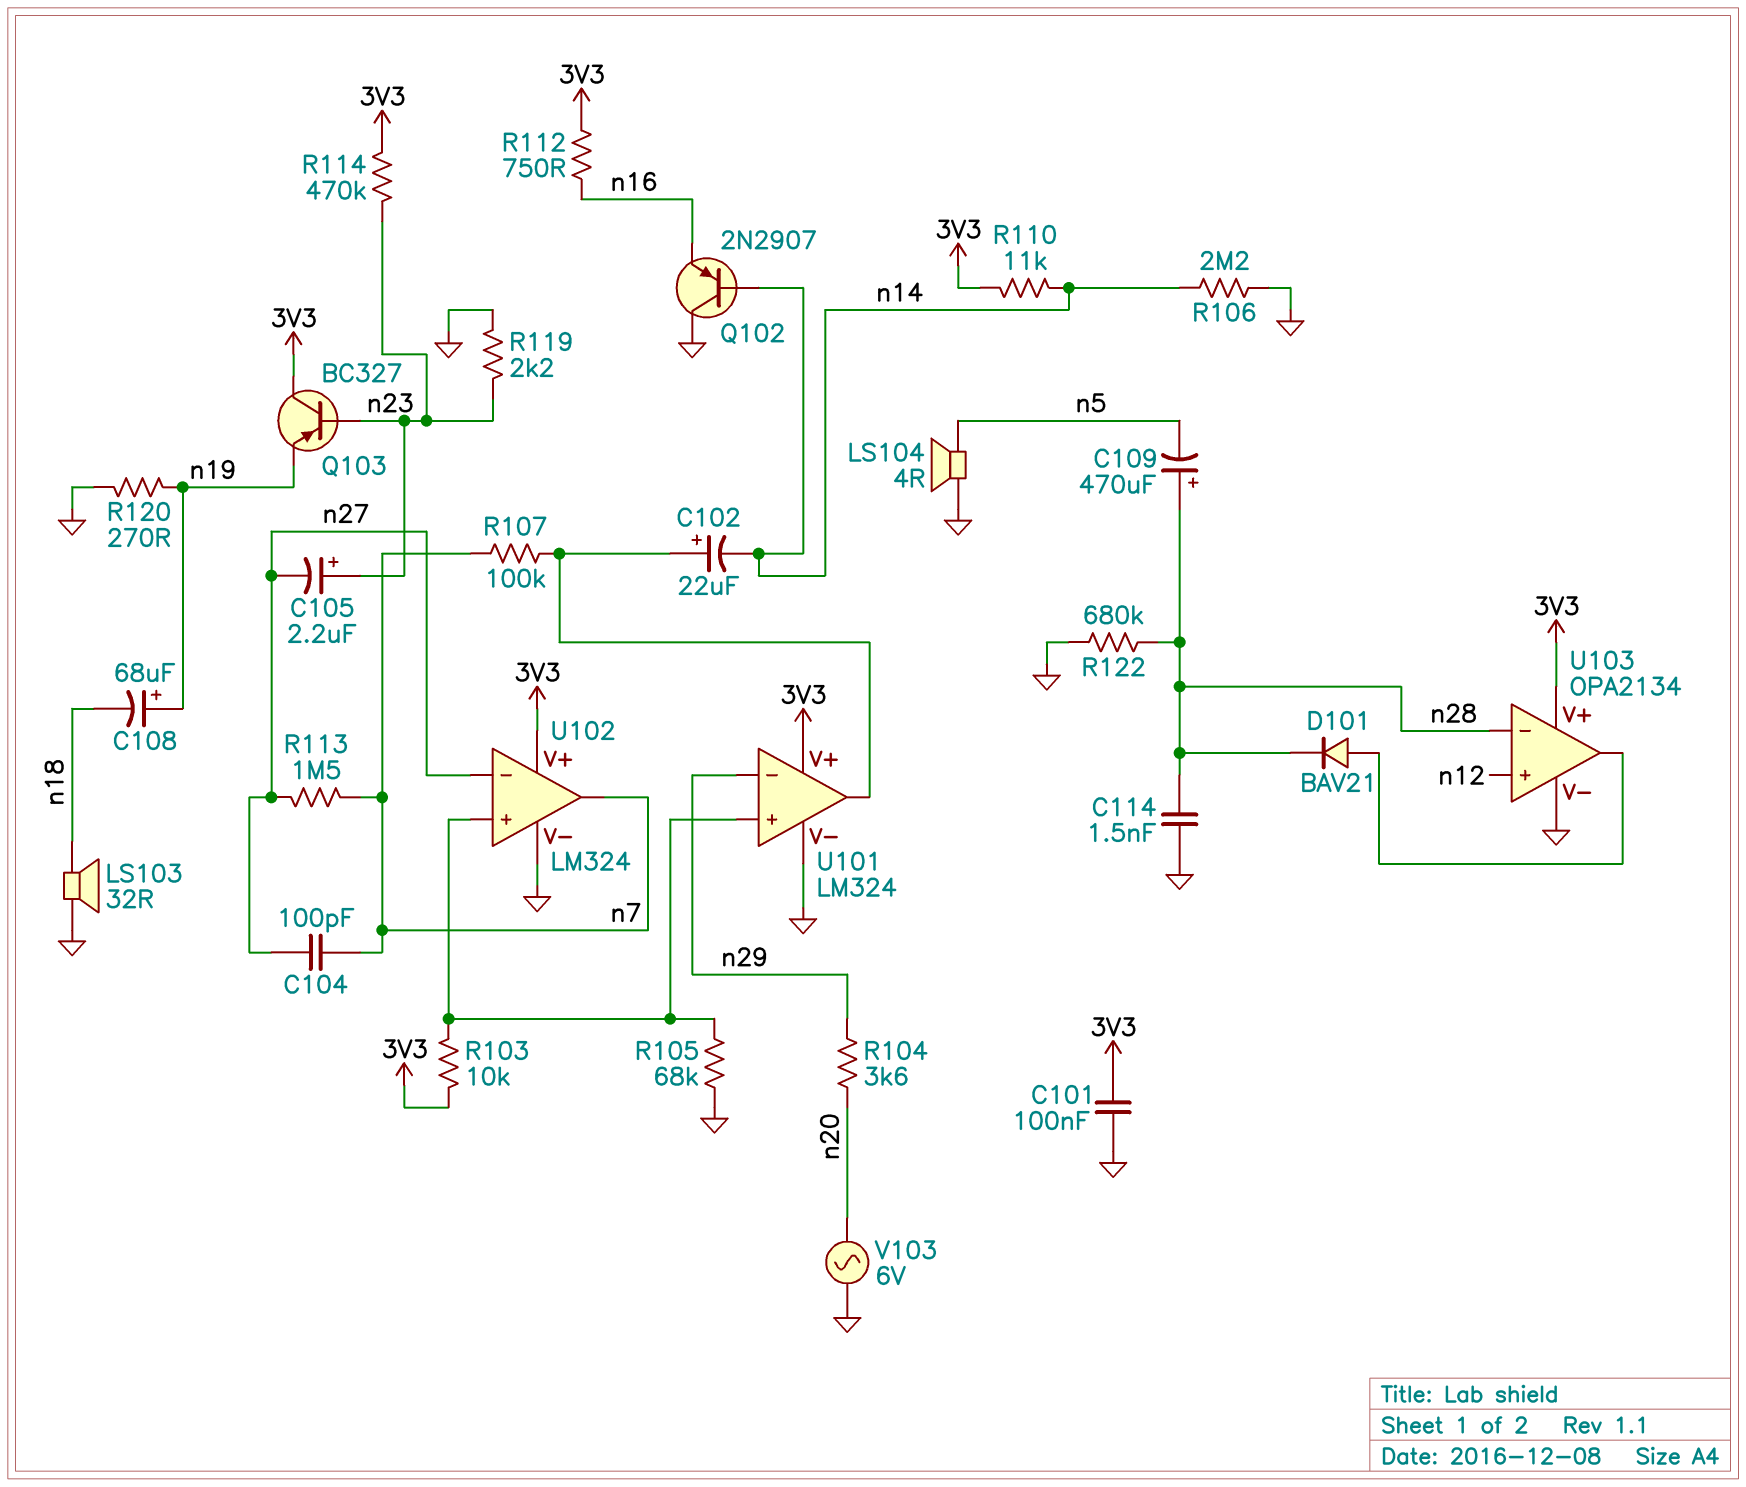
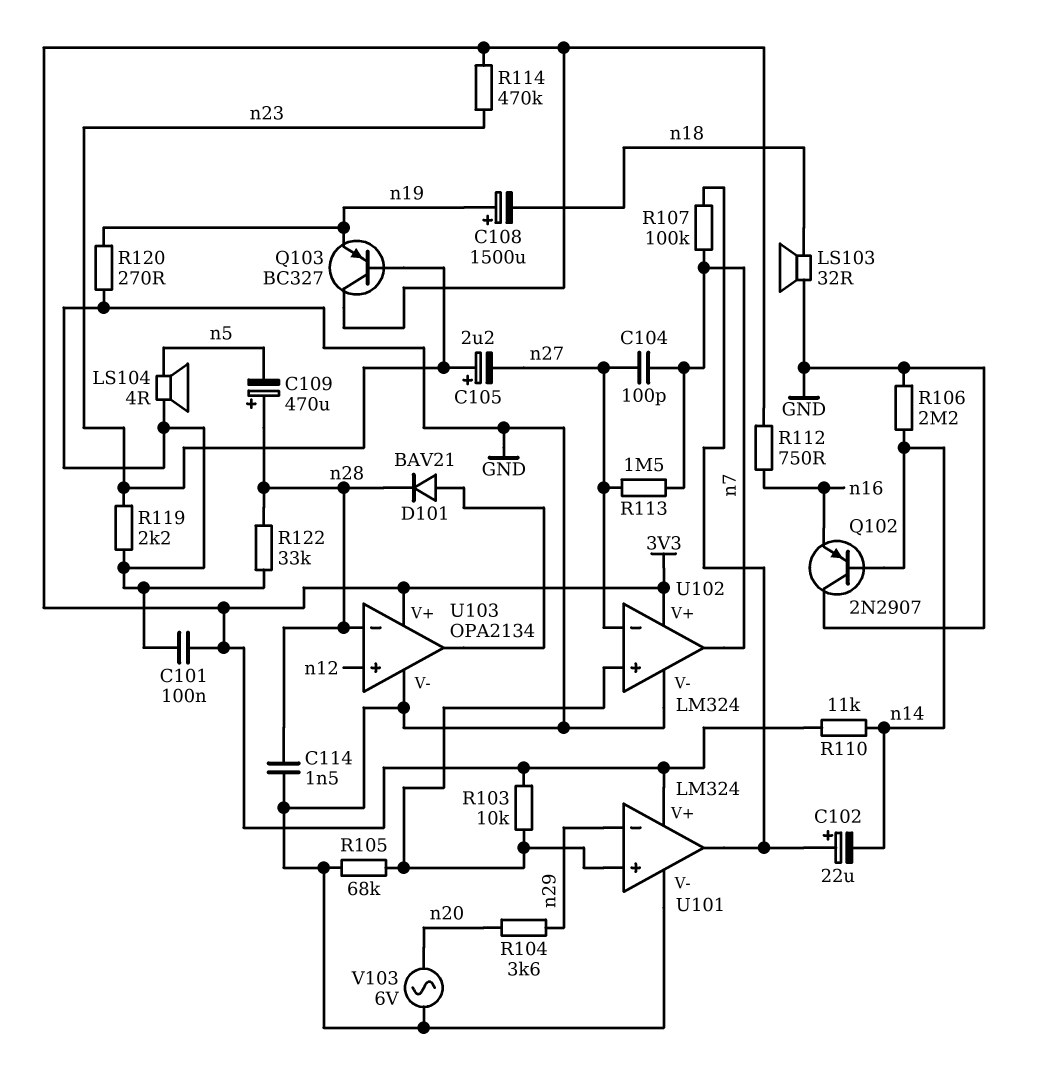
C108: 68uF (plus n19, minus n18) -> 1500uF (plus n19, minus n18)
R122: 680k (GND, n28) -> 33k (GND, n28)

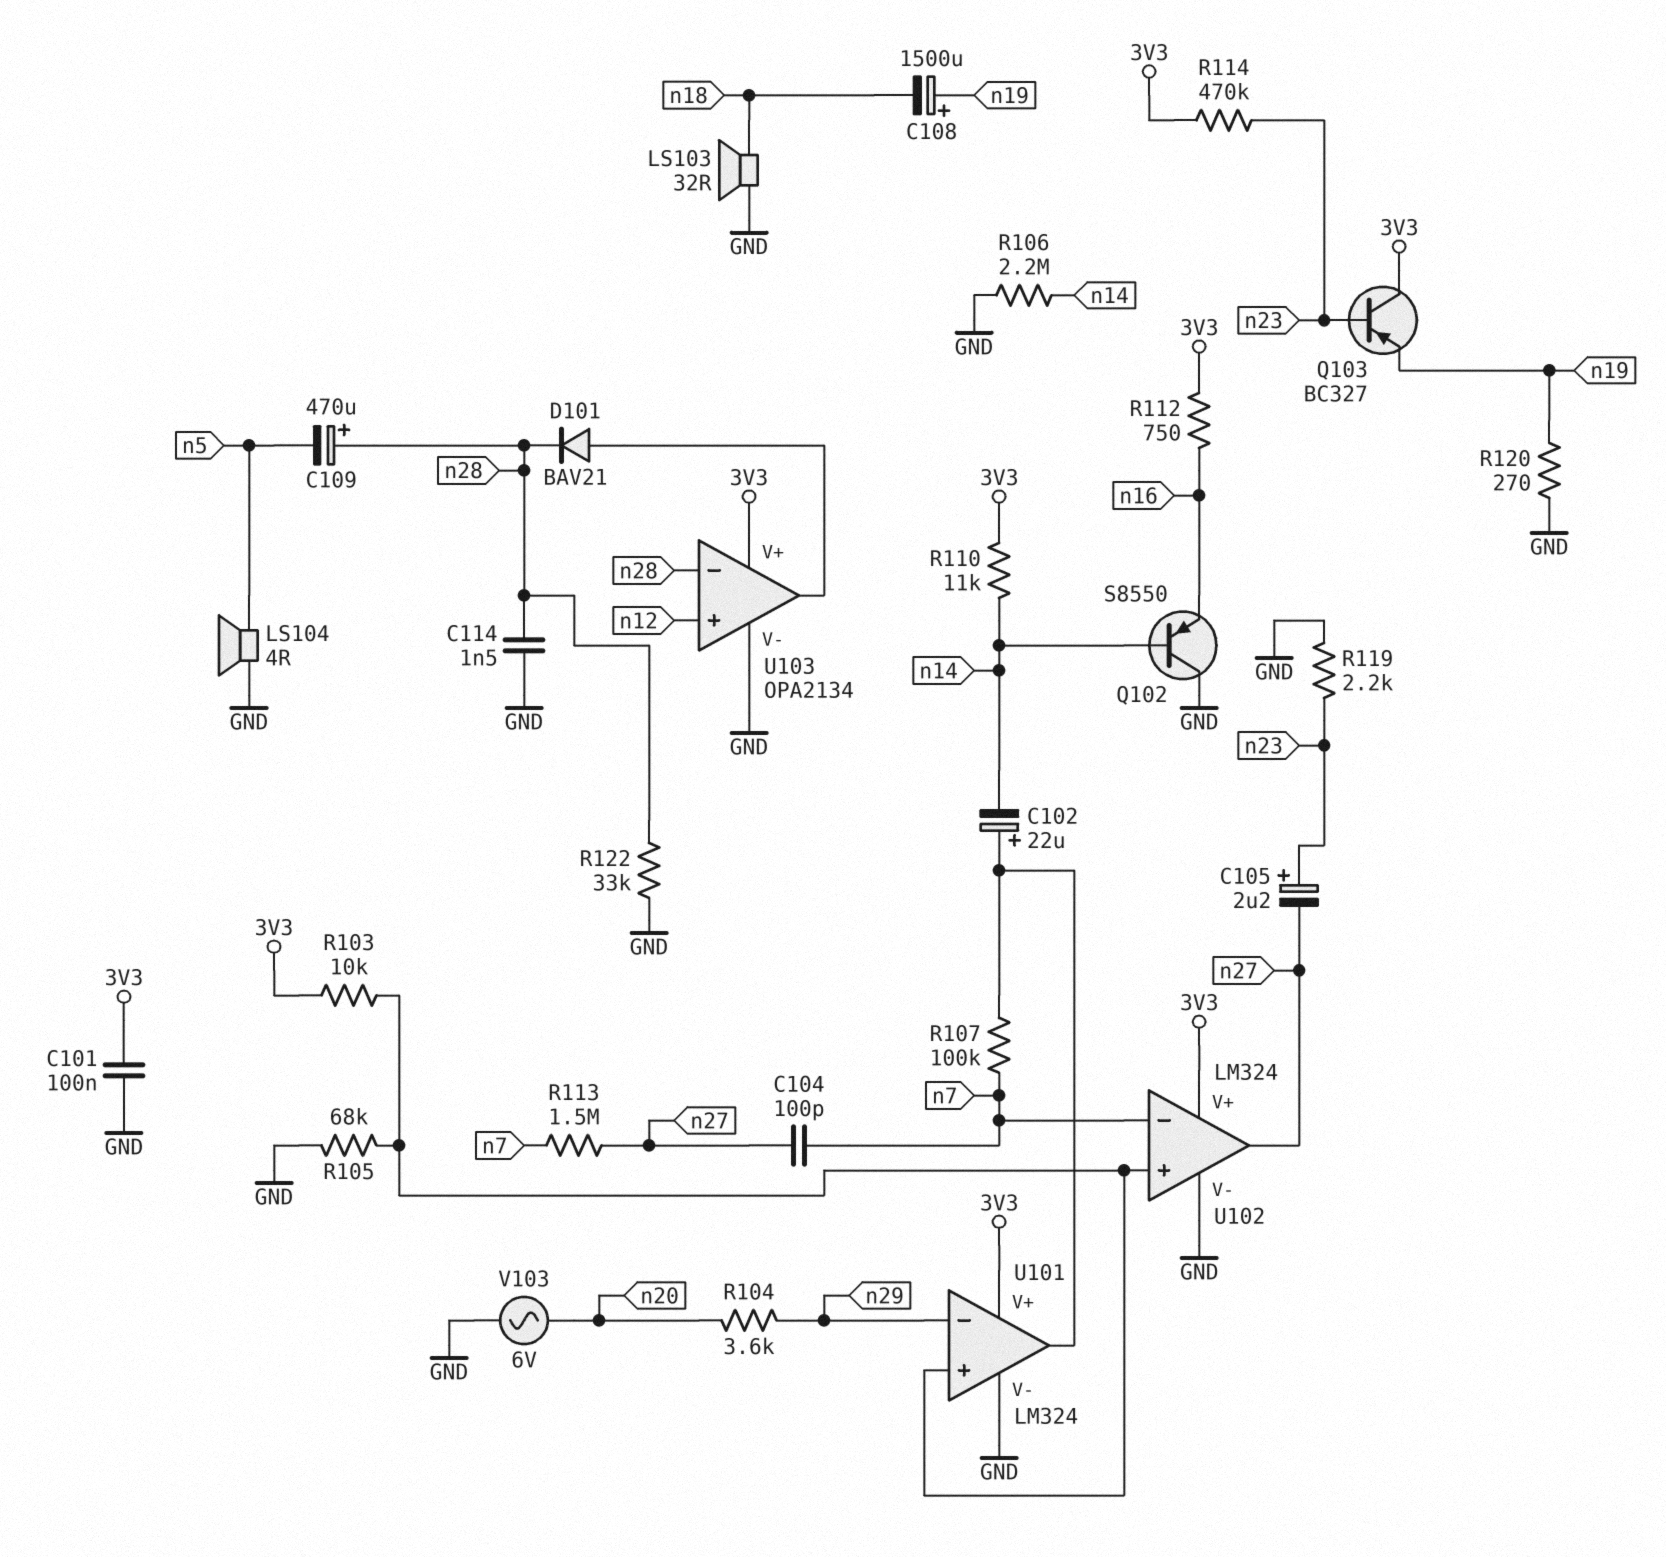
Q102: PNP 2N2907 (B n14, C GND, E n16) -> PNP S8550 (B n14, C GND, E n16)
U102 pin in-: n27 -> n7
U102 pin out: n7 -> n27

